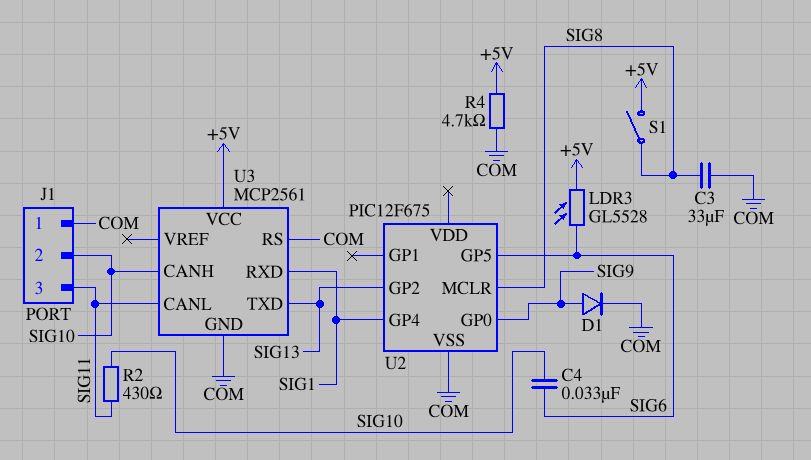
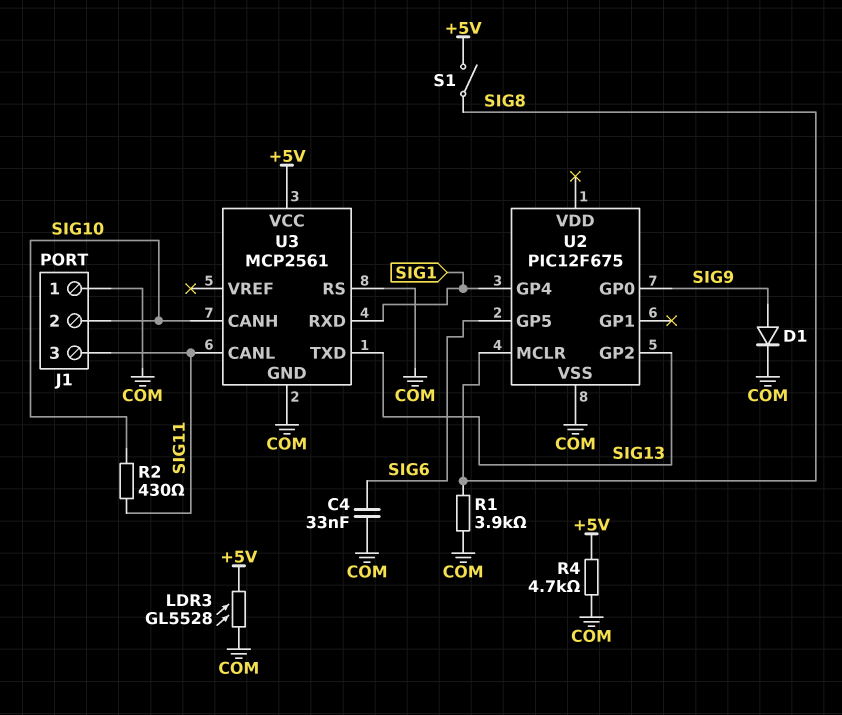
C3: 33uF (COM, SIG8) -> none
C4: 33nF (SIG6, SIG10) -> 33nF (COM, SIG6)
LDR3: GL5528 (+5V, SIG6) -> GL5528 (+5V, COM)
R1: none -> 3.9k (COM, SIG8)

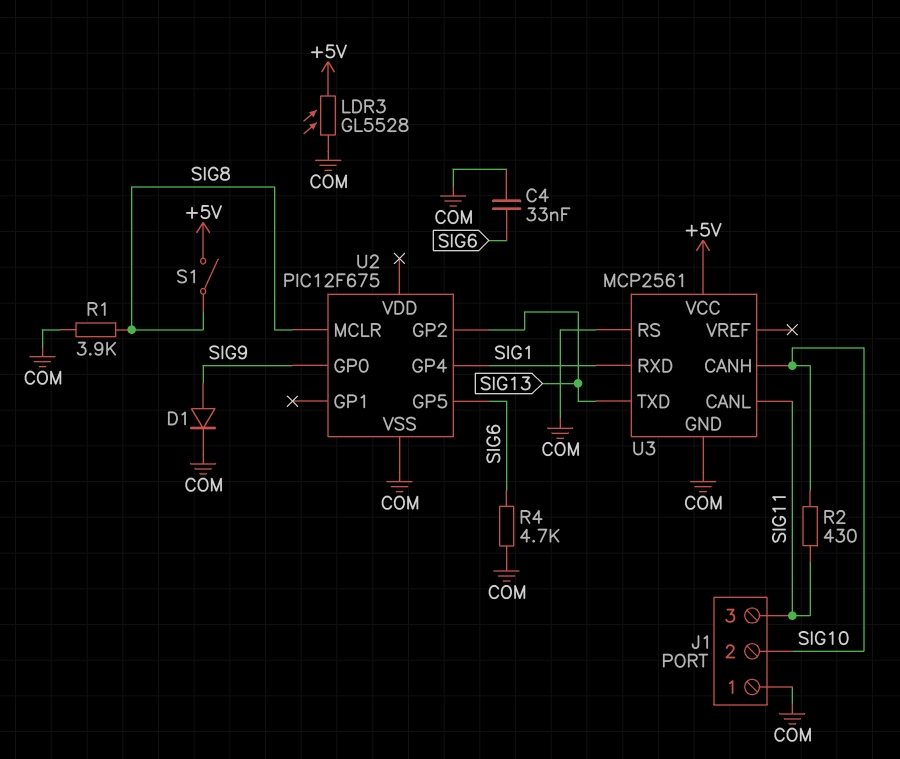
R4: 4.7k (+5V, COM) -> 4.7k (COM, SIG6)

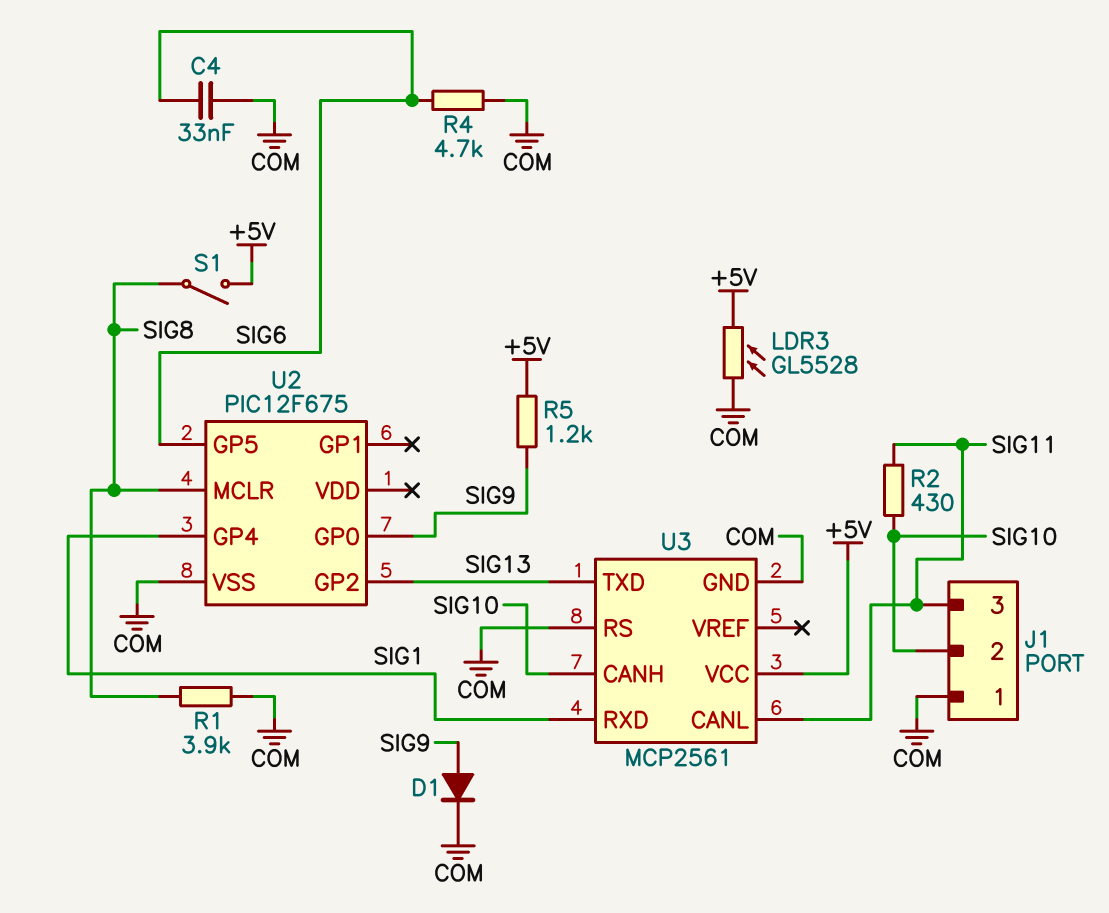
R5: none -> 1.2k (+5V, SIG9)

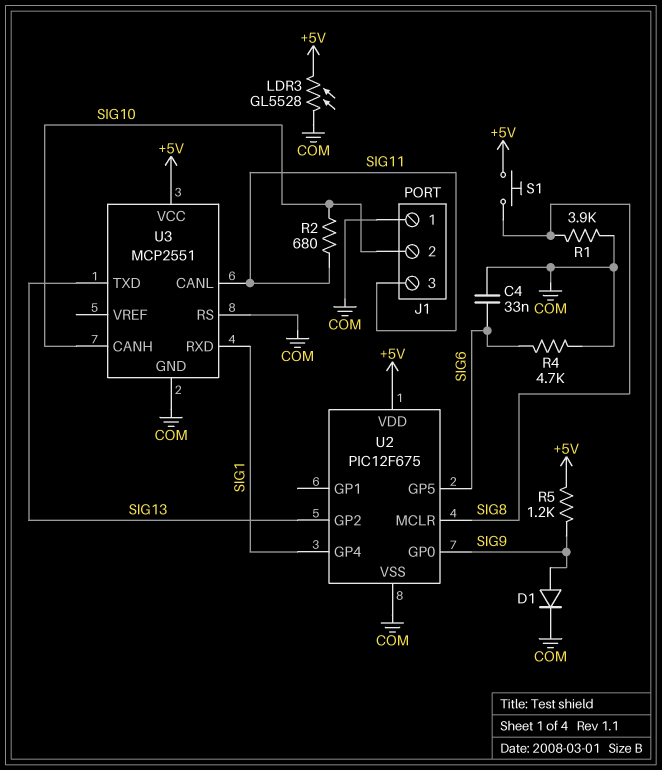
R2: 430 (SIG10, SIG11) -> 680 (SIG10, SIG11)
S1: switch (+5V, SIG8) -> button (+5V, SIG8)
U2 pin VDD: none -> +5V
U3: MCP2561 -> MCP2551

